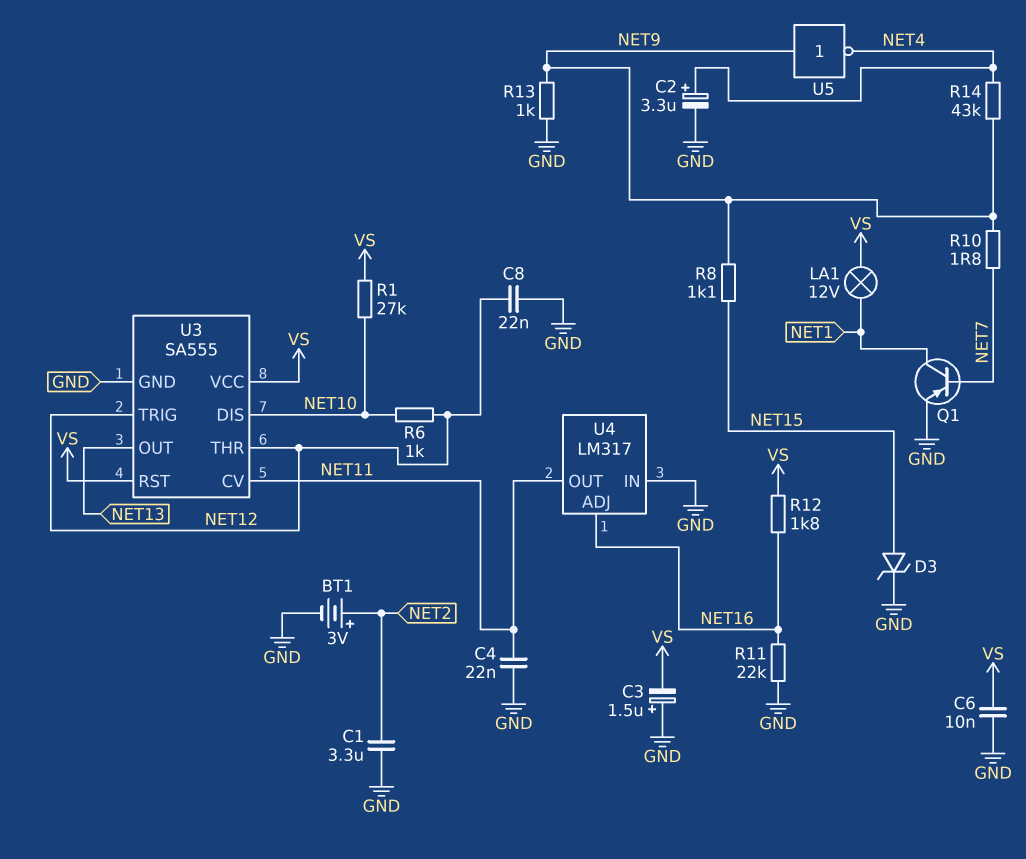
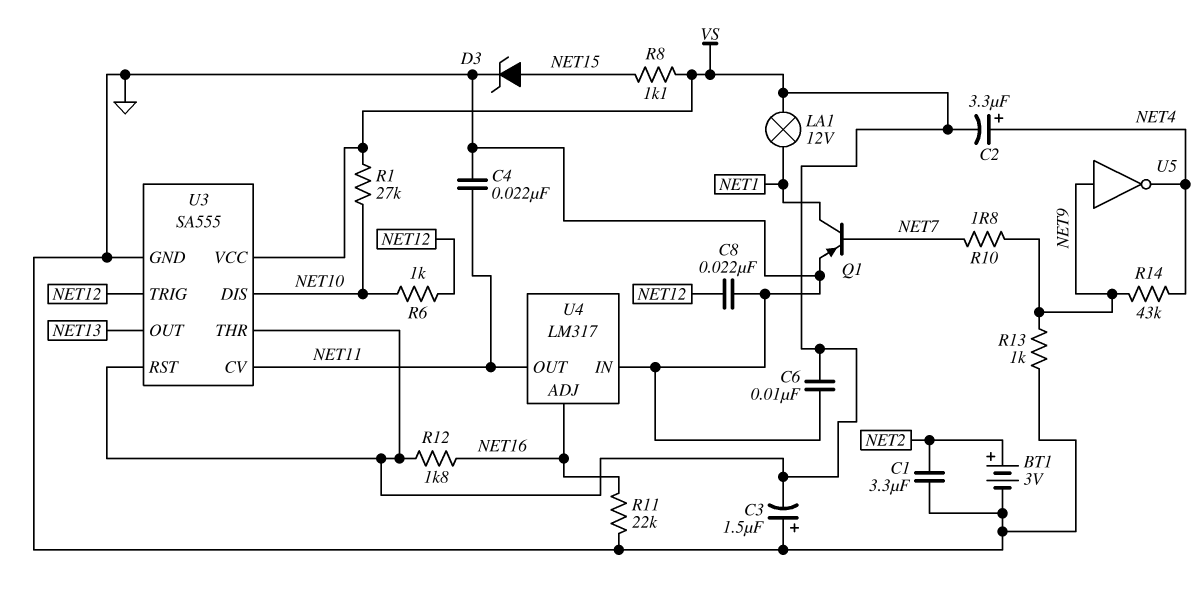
C2: 3.3uF (plus NET4, minus GND) -> 3.3uF (plus NET4, minus VS)
R8: 1.1k (NET9, NET15) -> 1.1k (NET15, VS)
U3 pin THR: NET12 -> VS

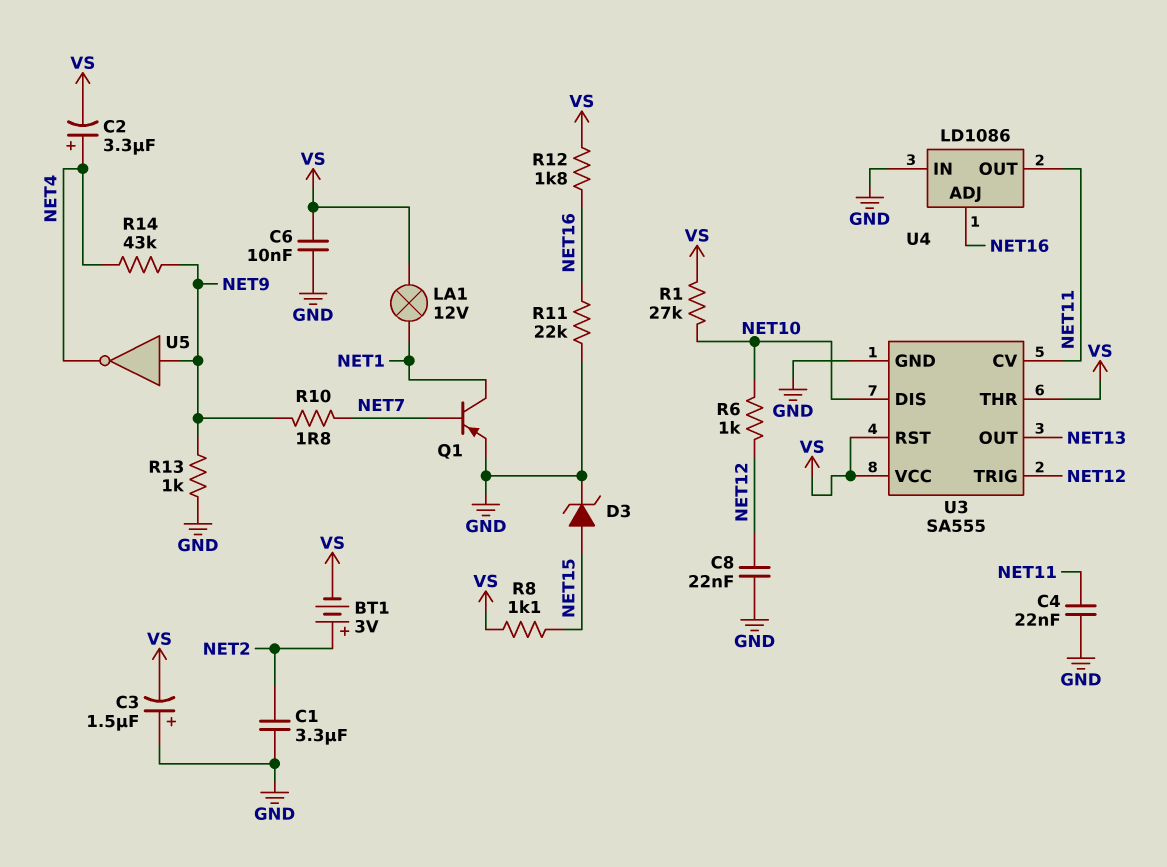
BT1: 3V (plus NET2, minus GND) -> 3V (plus NET2, minus VS)
U4: LM317 -> LD1086

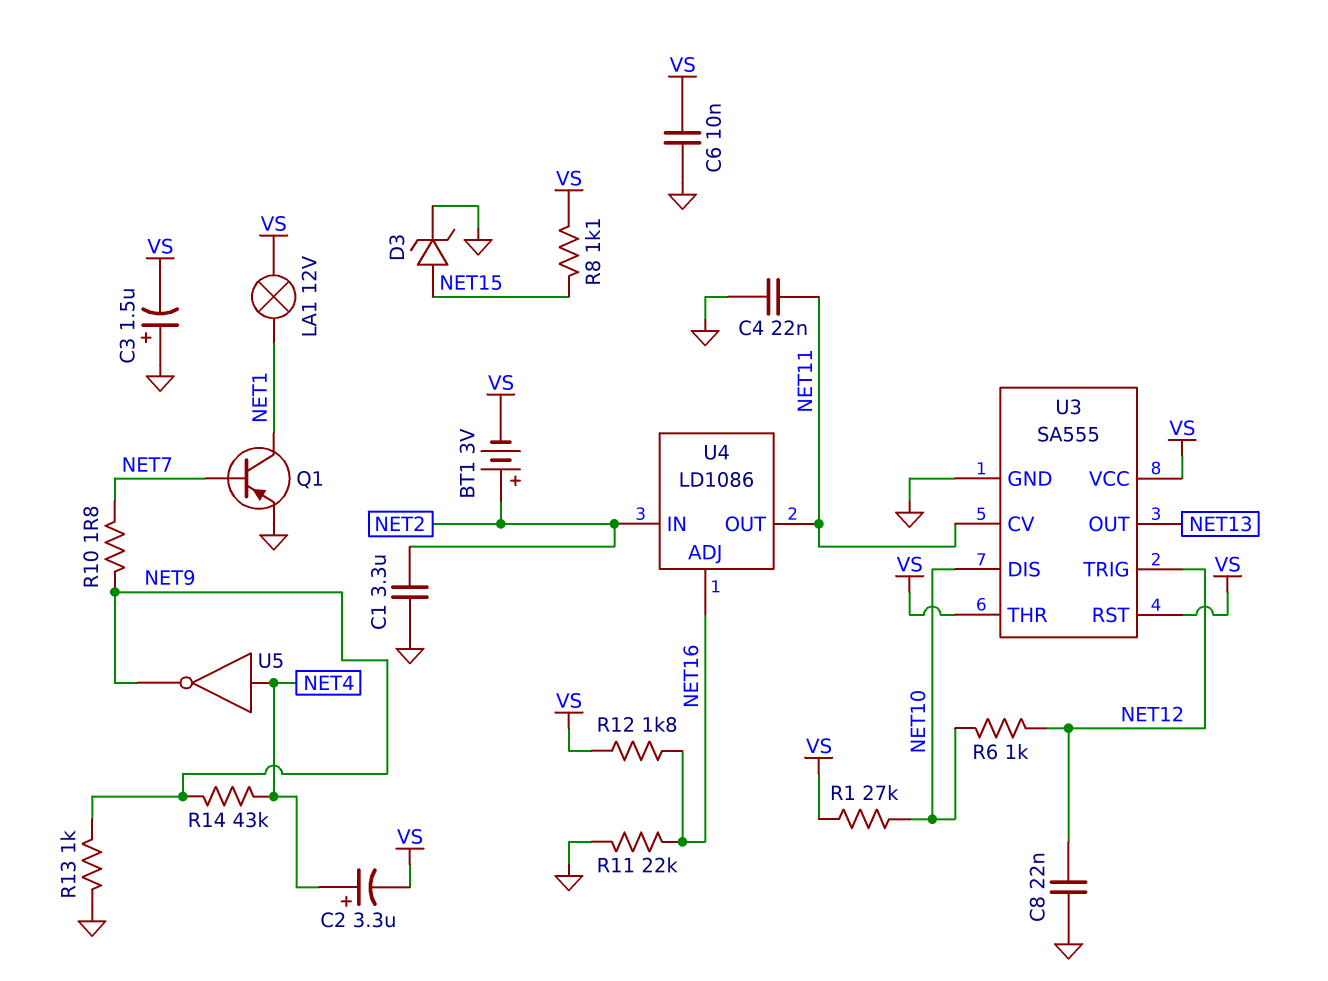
U4 pin IN: GND -> NET2
U5: NOT (in NET9, out NET4) -> NOT (in NET4, out NET9)

